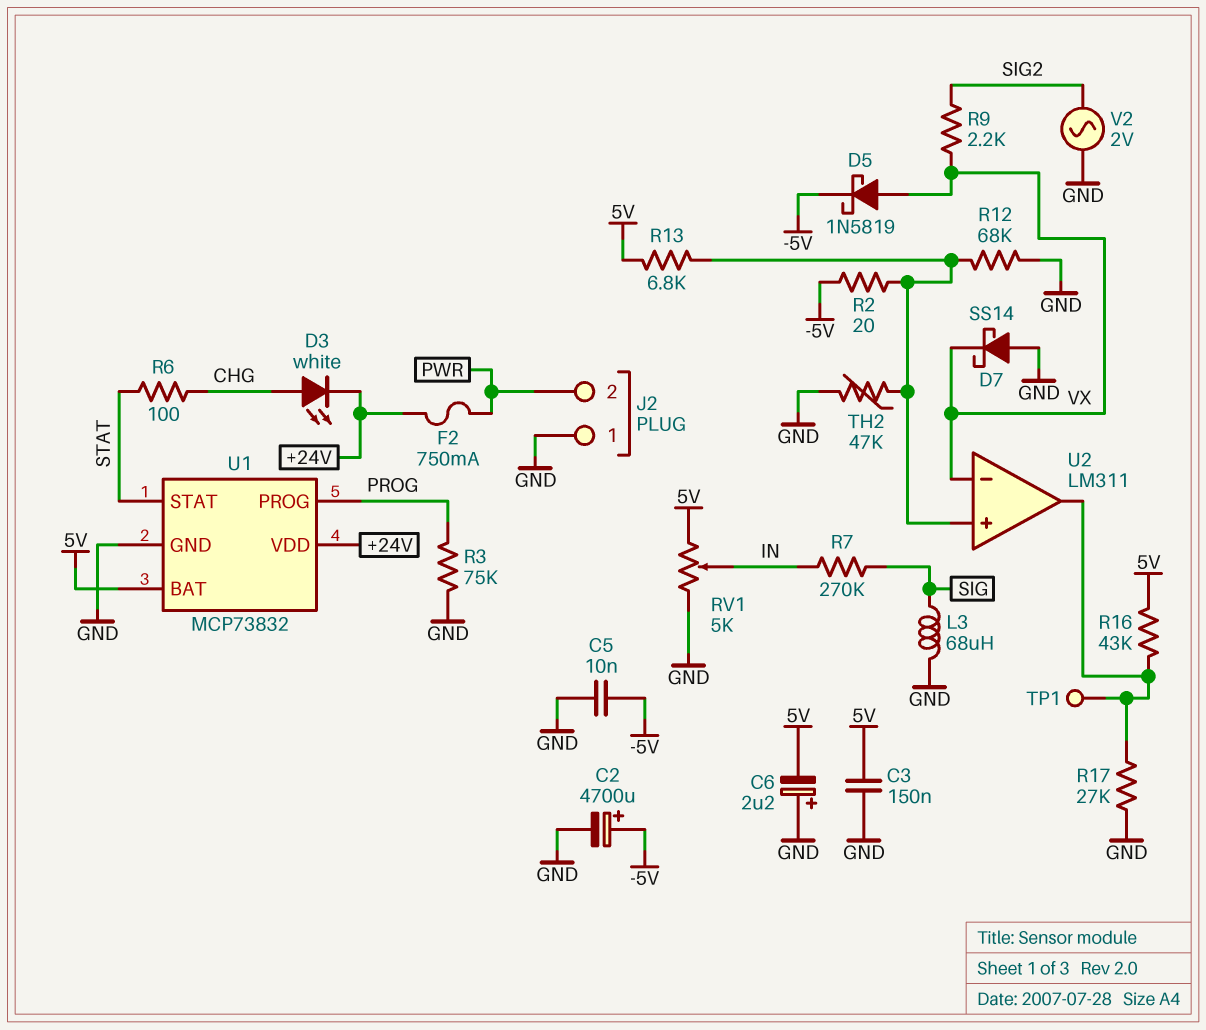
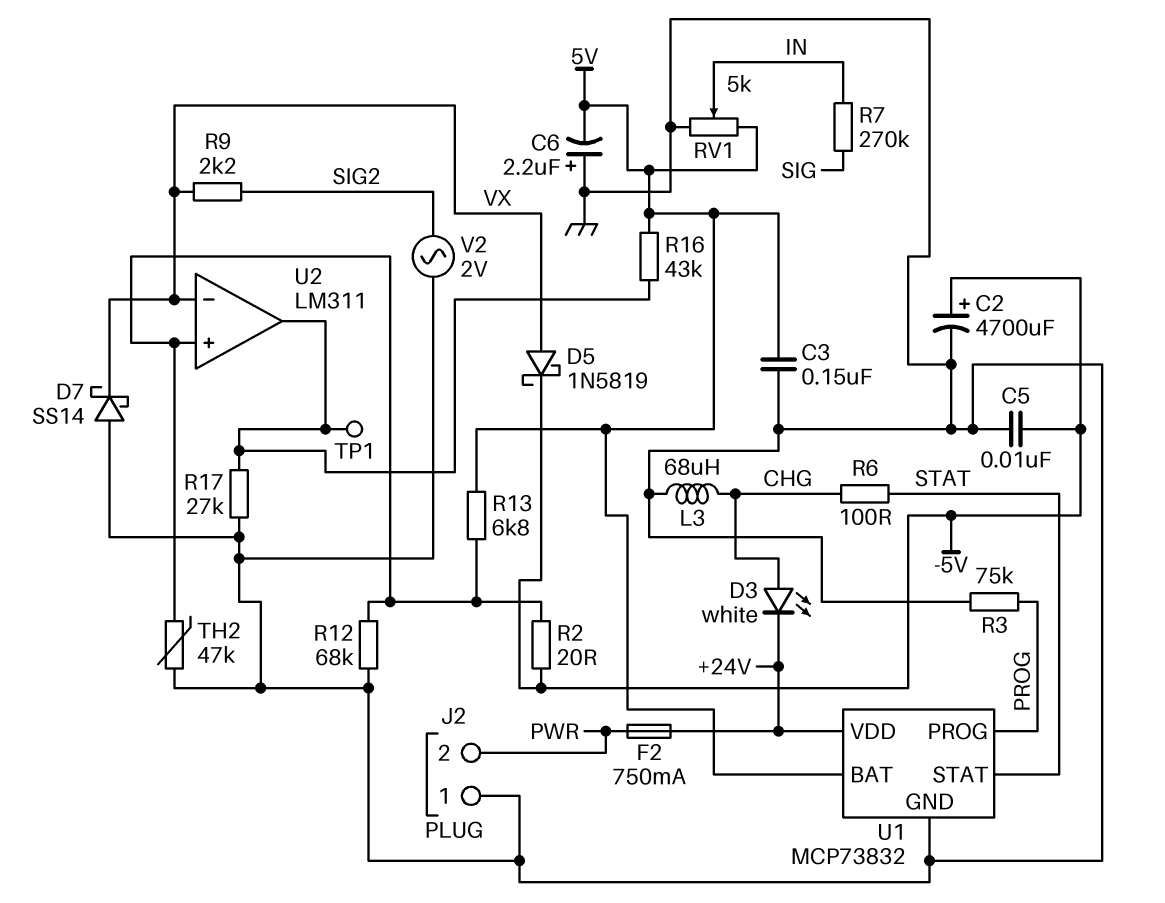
L3: 68uH (GND, SIG) -> 68uH (CHG, GND)

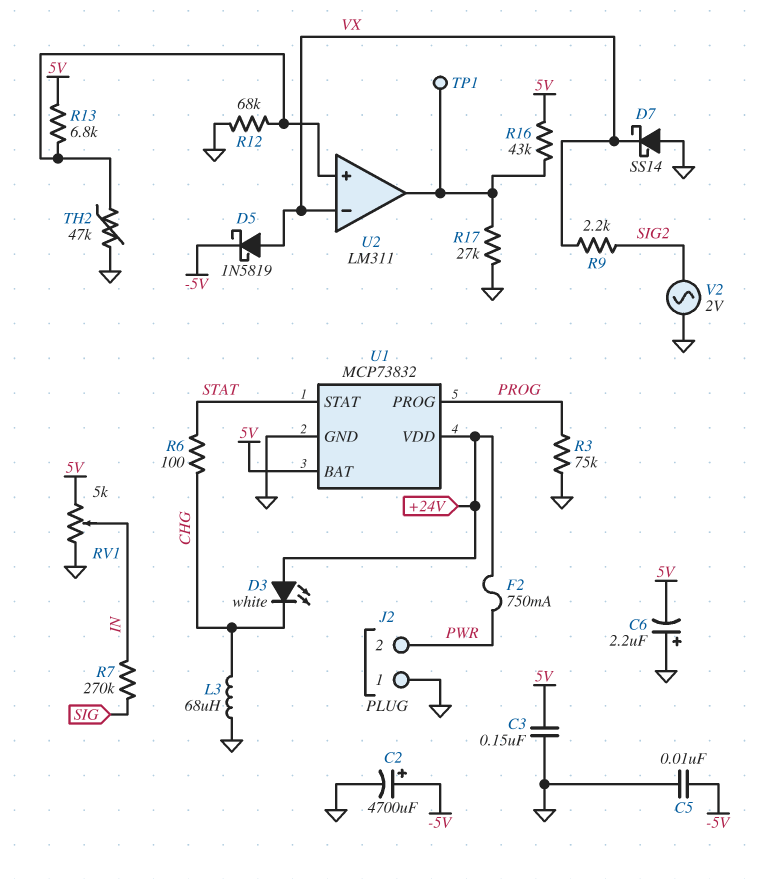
D3: LED white (A CHG, K +24V) -> LED white (A +24V, K CHG)
R2: 20 (-5V, U2/in+) -> none

